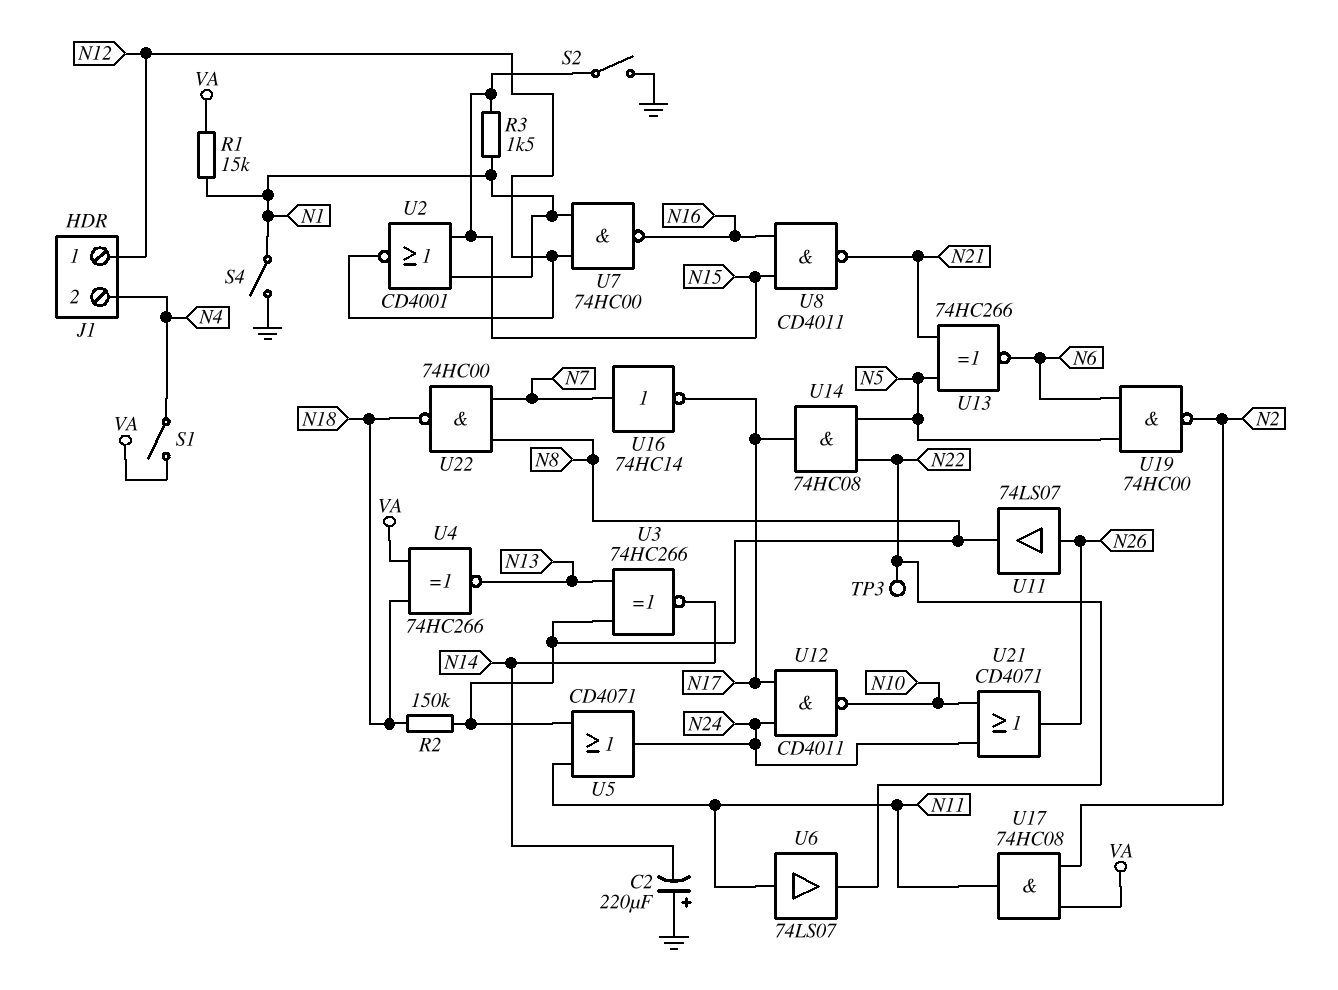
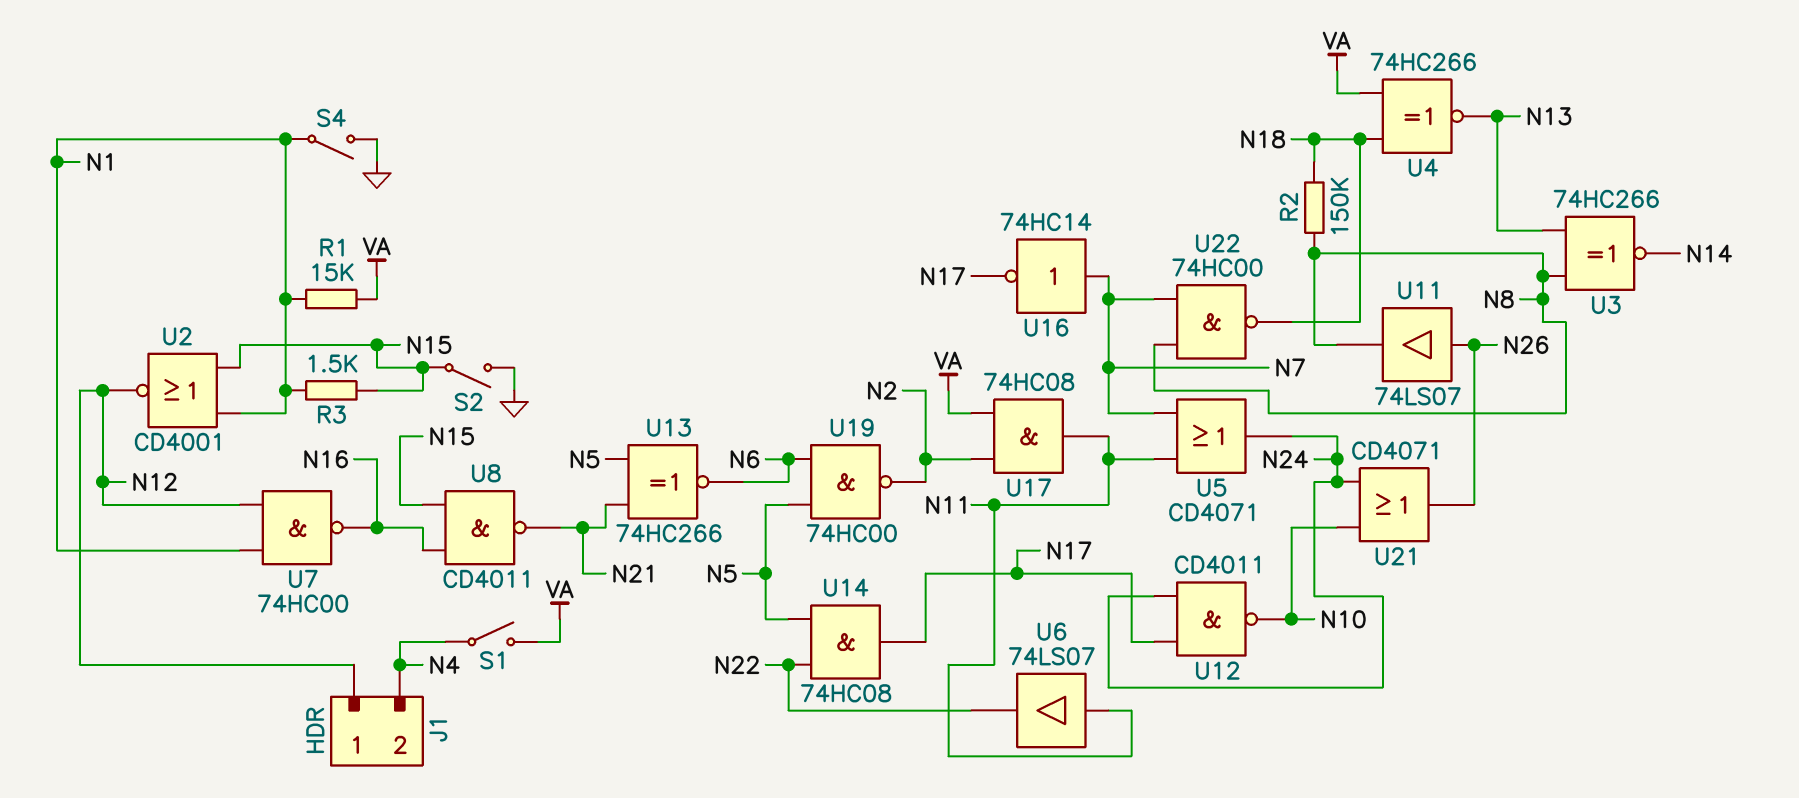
C2: 220uF (plus GND, minus N14) -> none
TP3: test point (N22) -> none
U5: OR CD4071 (in N8, in N11, out N24) -> OR CD4071 (in N7, in N11, out N24)

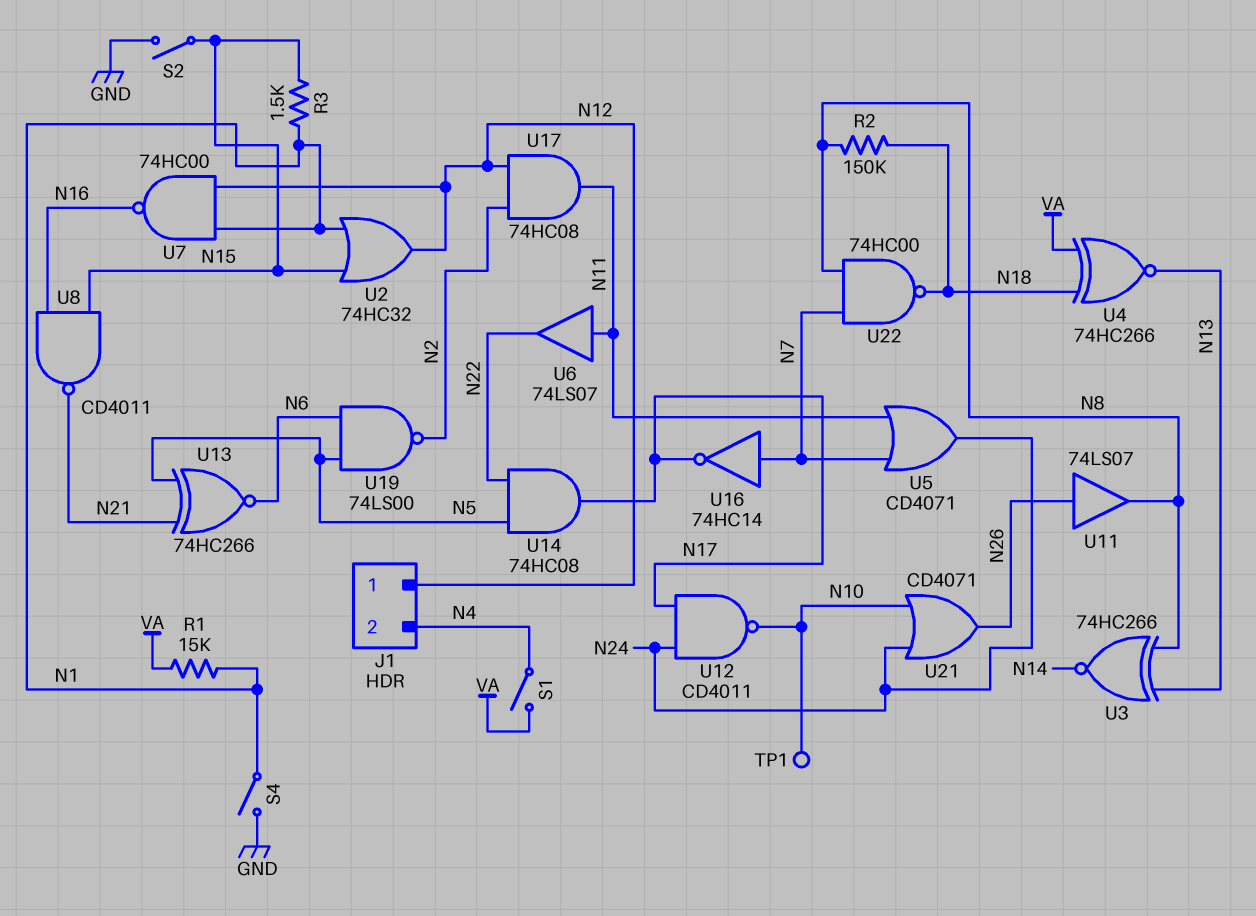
TP1: none -> test point (N10)
U2: NOR CD4001 (in N1, in N15, out N12) -> OR 74HC32 (in N1, in N15, out N12)
U17: AND 74HC08 (in N2, in VA, out N11) -> AND 74HC08 (in N2, in N12, out N11)
U19: NAND 74HC00 (in N5, in N6, out N2) -> NAND 74LS00 (in N5, in N6, out N2)

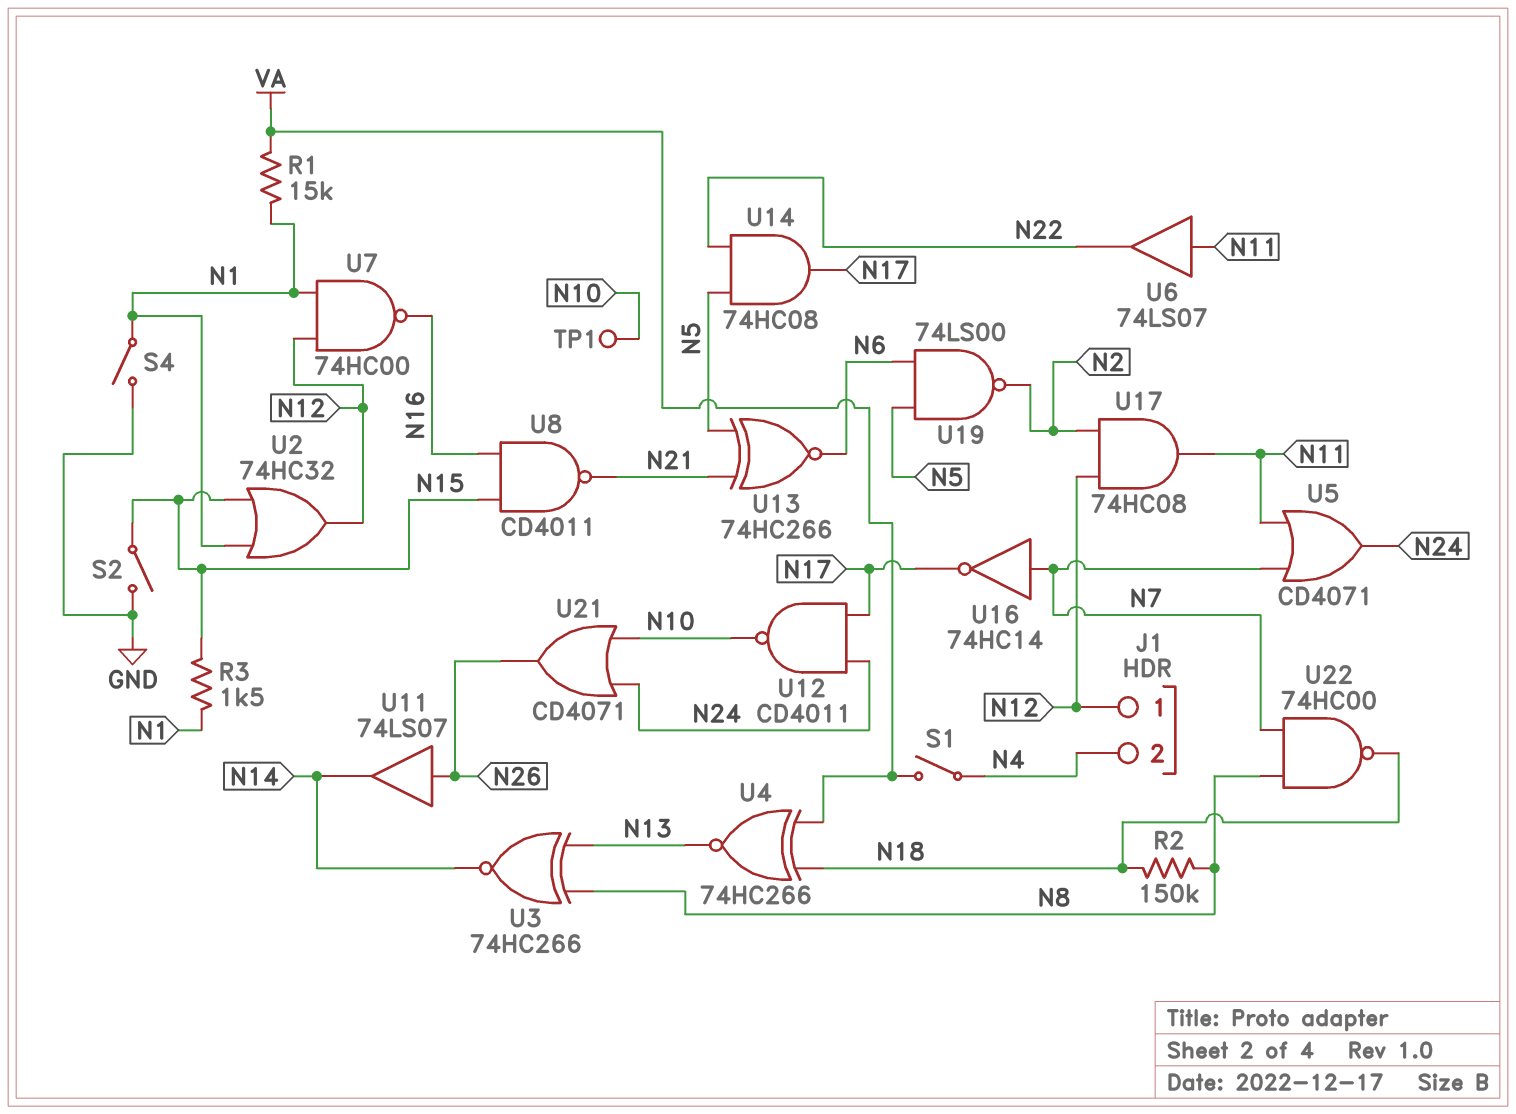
U11: buffer 74LS07 (in N26, out N8) -> buffer 74LS07 (in N26, out N14)

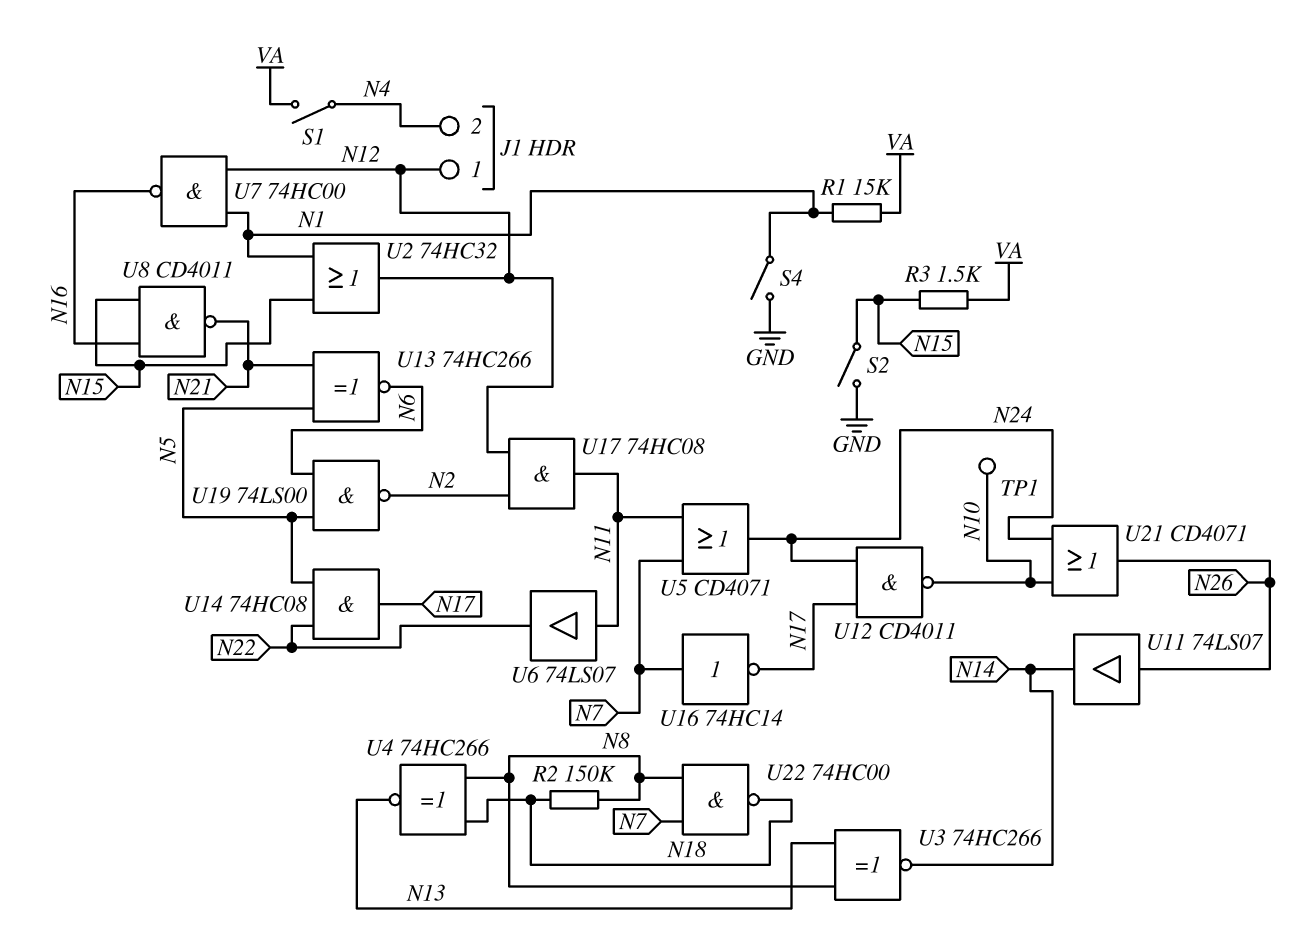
R3: 1.5k (N1, N15) -> 1.5k (N15, VA)
U4: XNOR 74HC266 (in N18, in VA, out N13) -> XNOR 74HC266 (in N8, in N18, out N13)

